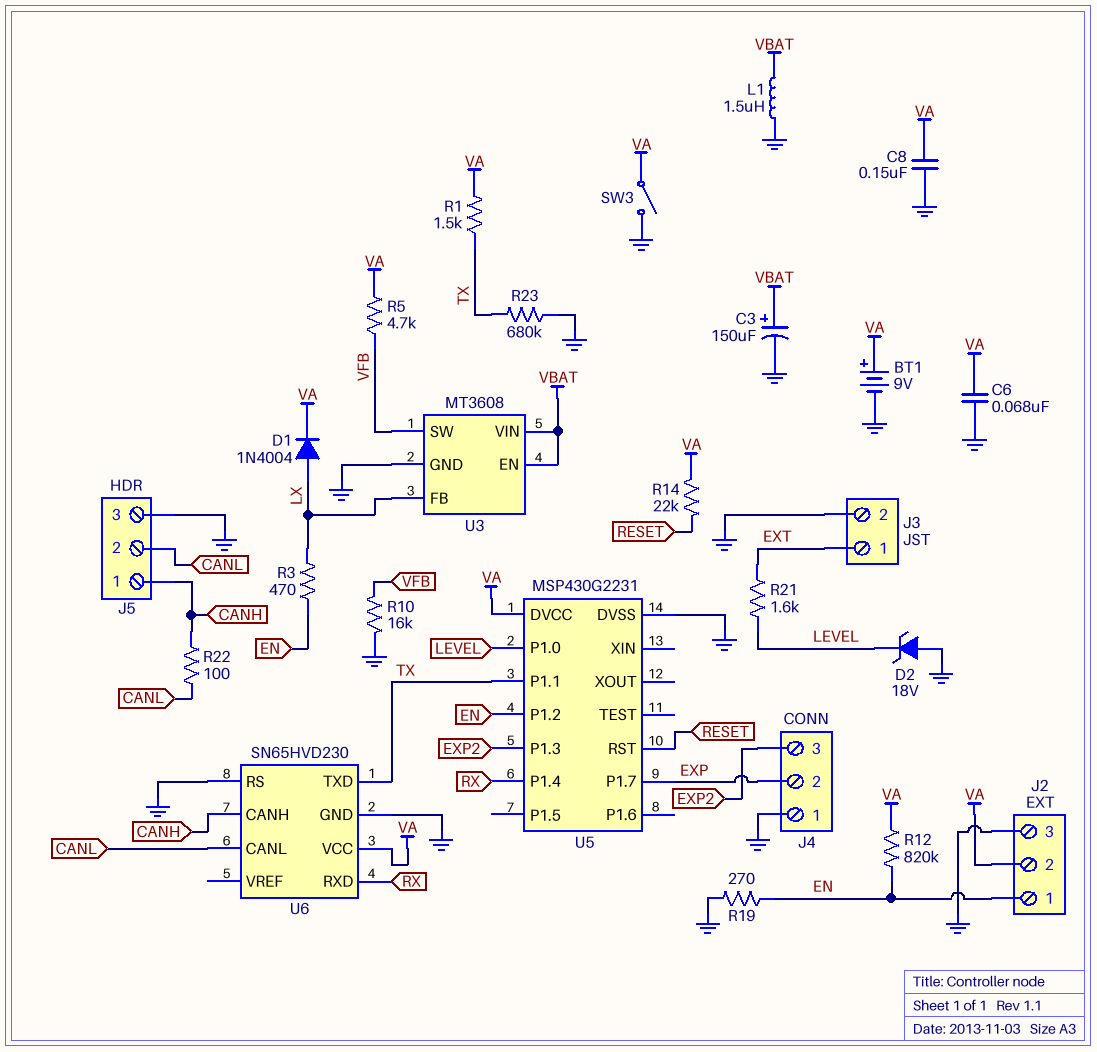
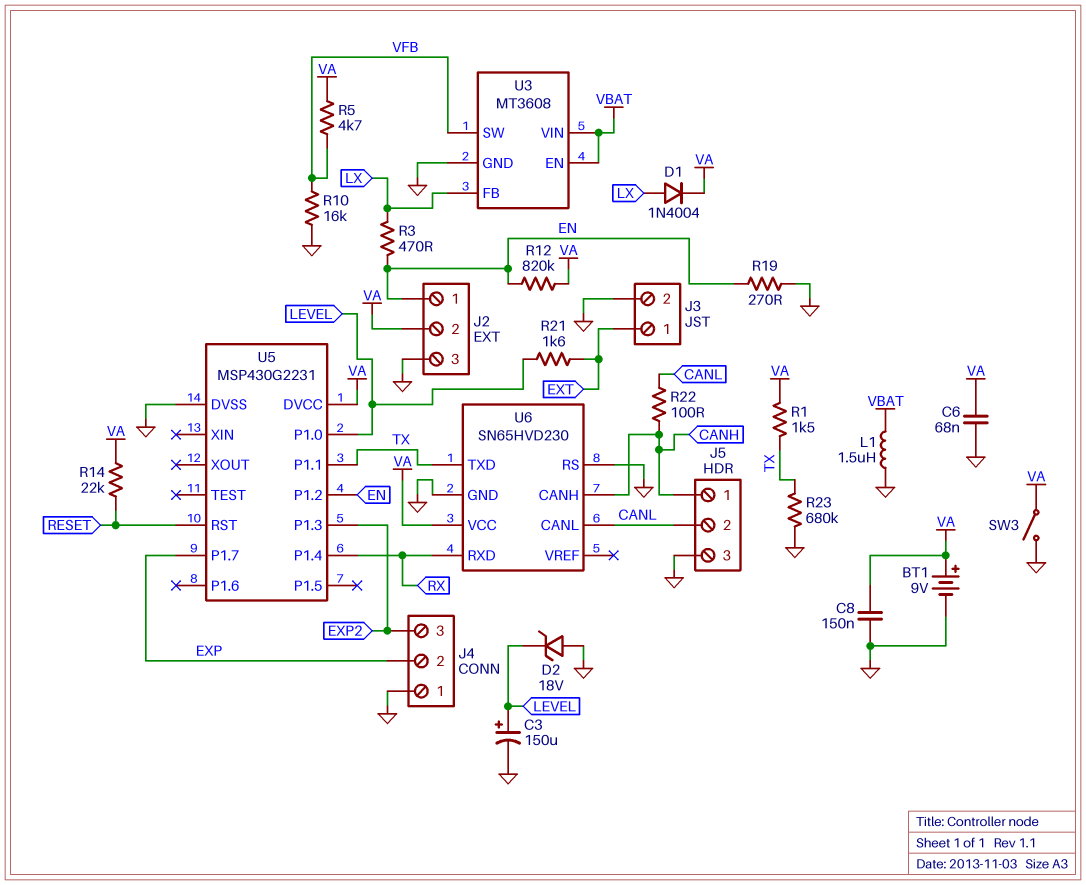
C3: 150uF (plus VBAT, minus GND) -> 150uF (plus LEVEL, minus GND)

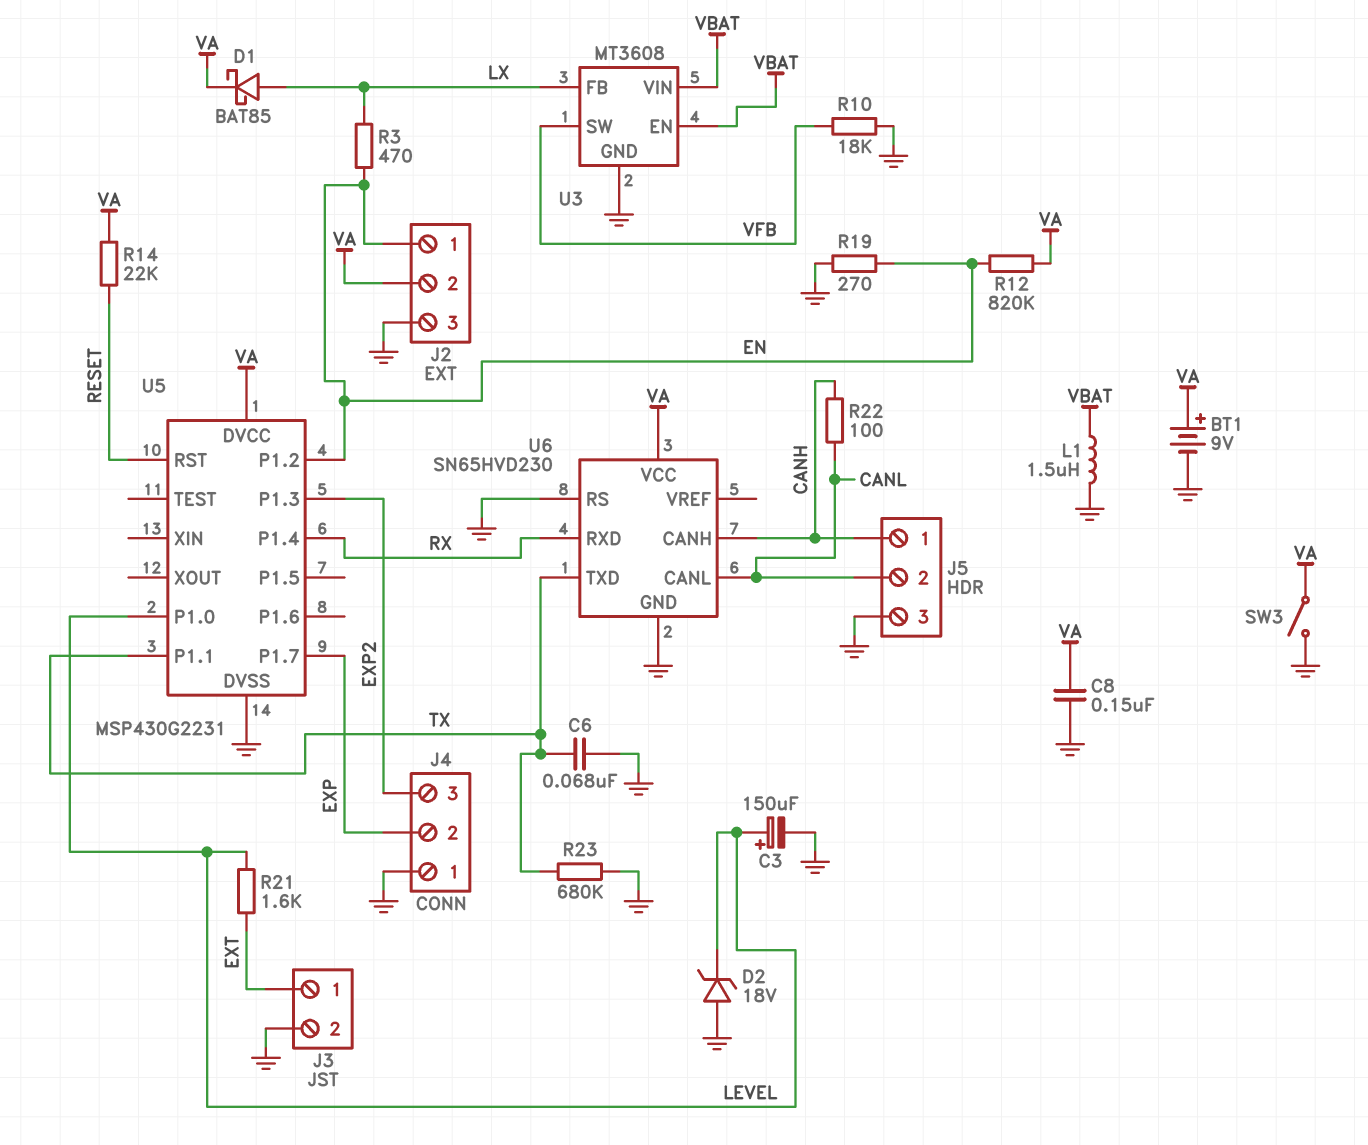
C6: 68nF (GND, VA) -> 68nF (GND, TX)
D1: diode 1N4004 (A LX, K VA) -> schottky BAT85 (A LX, K VA)
R1: 1.5k (TX, VA) -> none
R5: 4.7k (VA, VFB) -> none
R10: 16k (GND, VFB) -> 18k (GND, VFB)

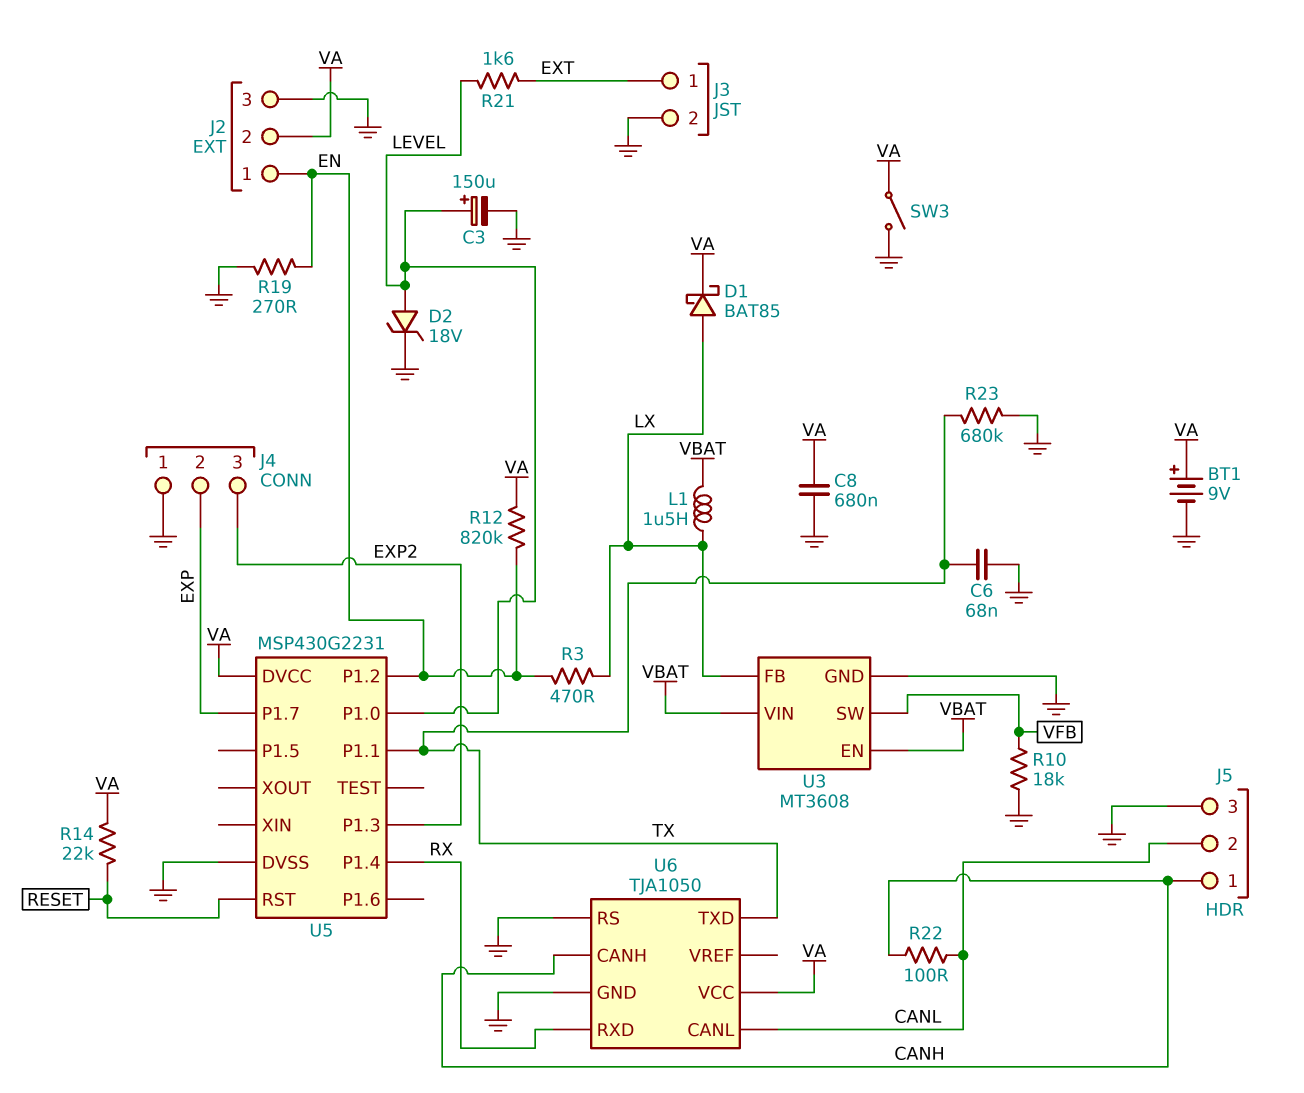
C8: 150nF (GND, VA) -> 680nF (GND, VA)
D2: zener 18V (A GND, K LEVEL) -> zener 18V (A LEVEL, K GND)
L1: 1.5uH (GND, VBAT) -> 1.5uH (LX, VBAT)
U6: SN65HVD230 -> TJA1050

